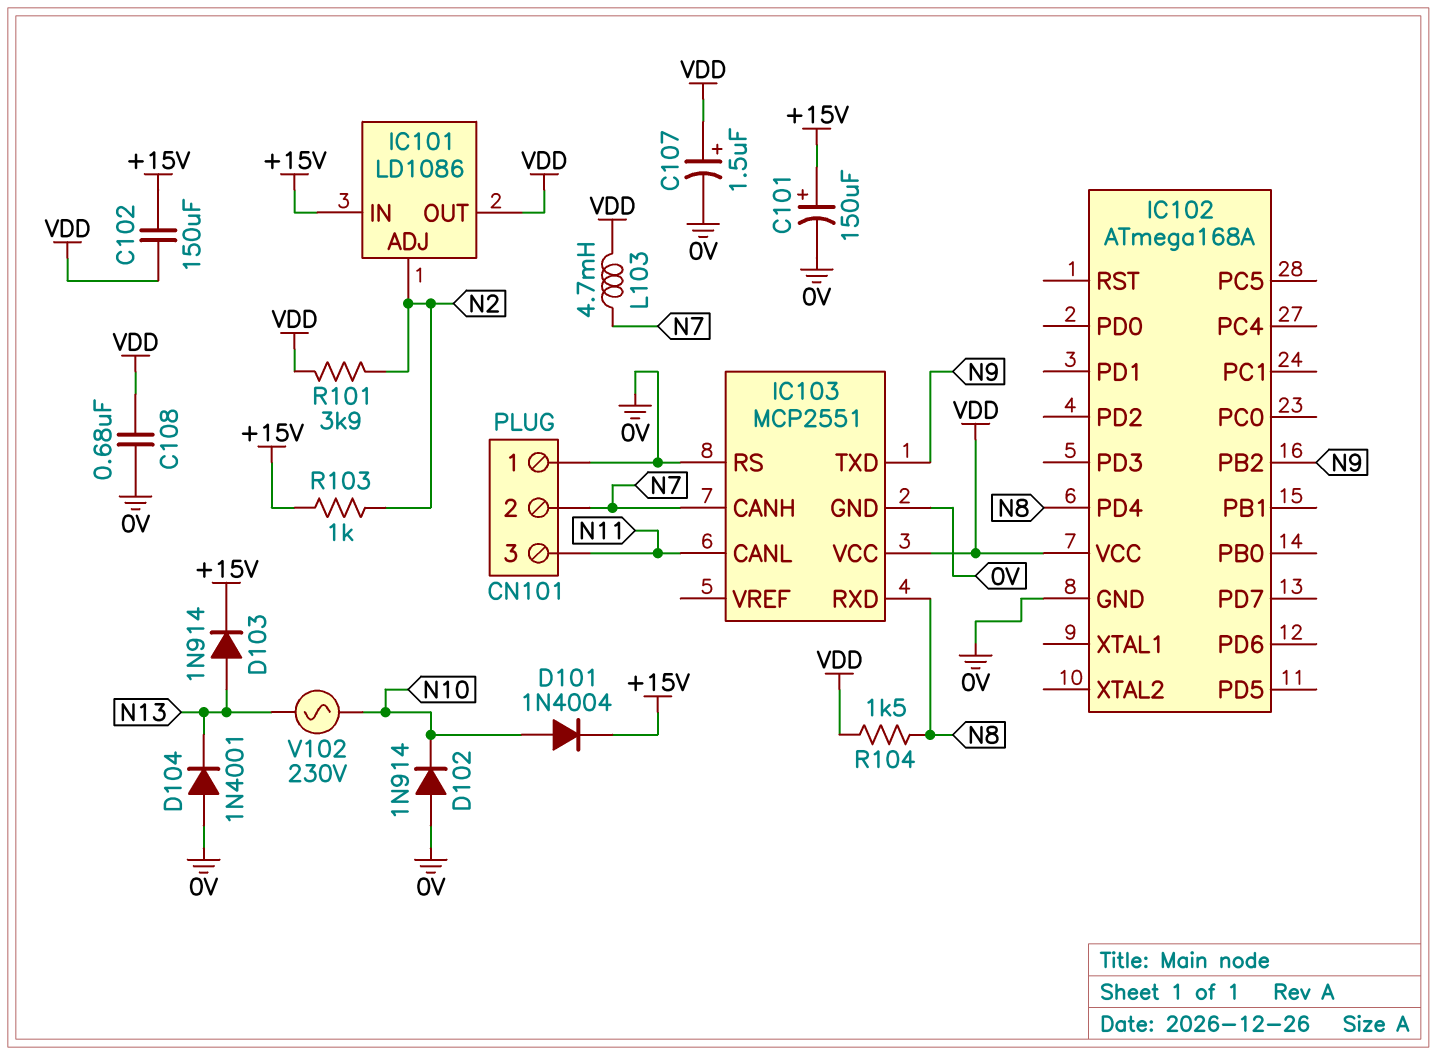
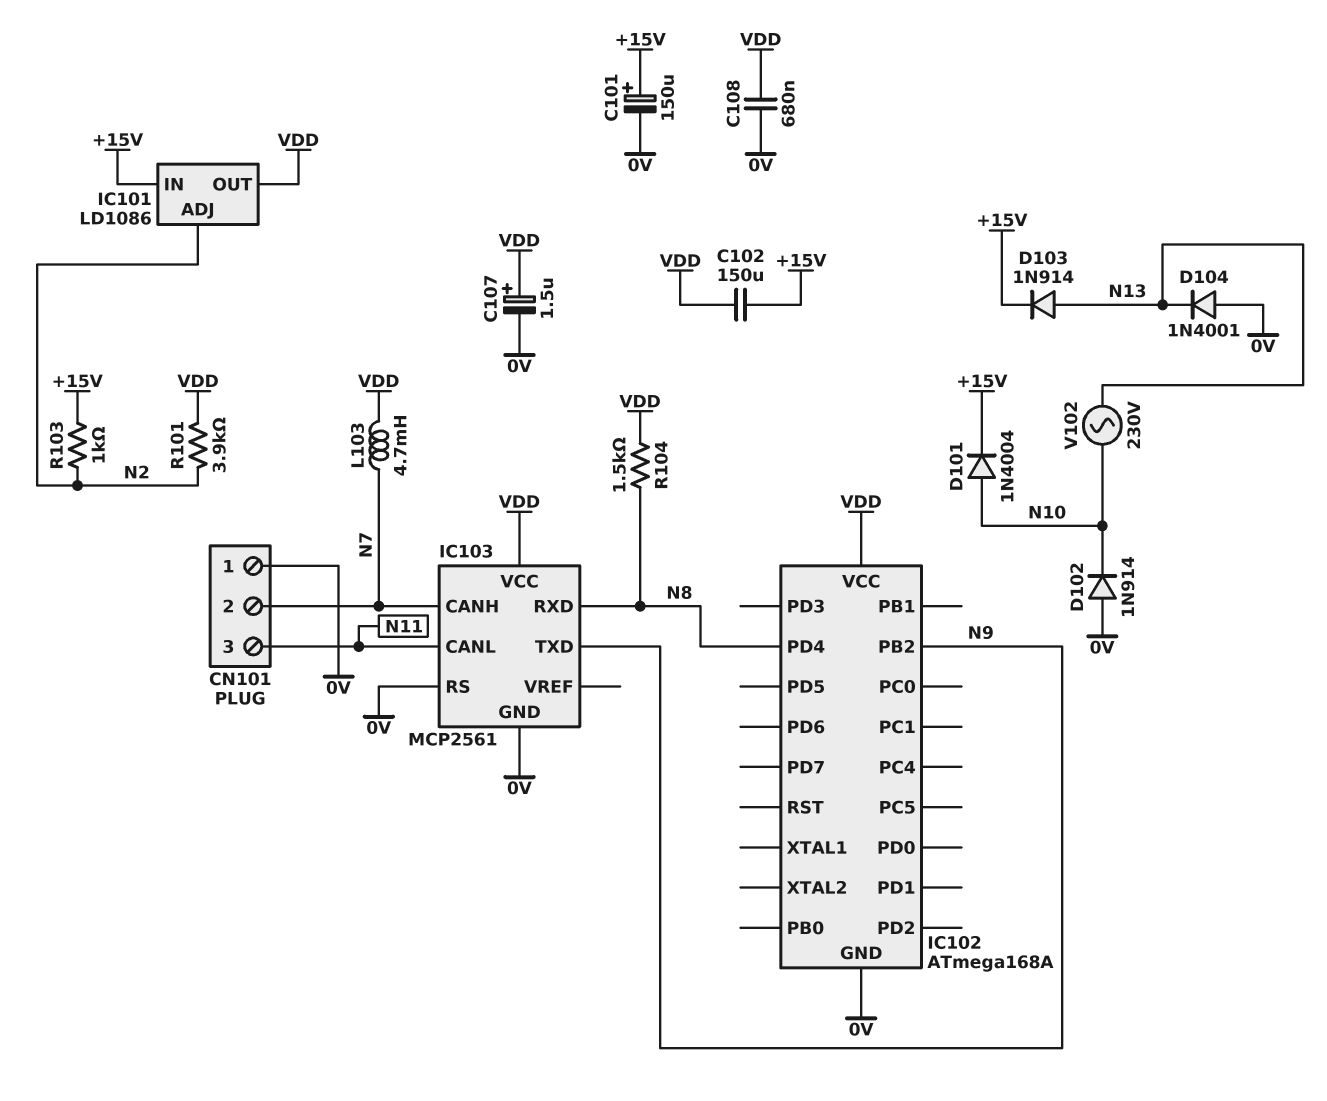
IC103: MCP2551 -> MCP2561

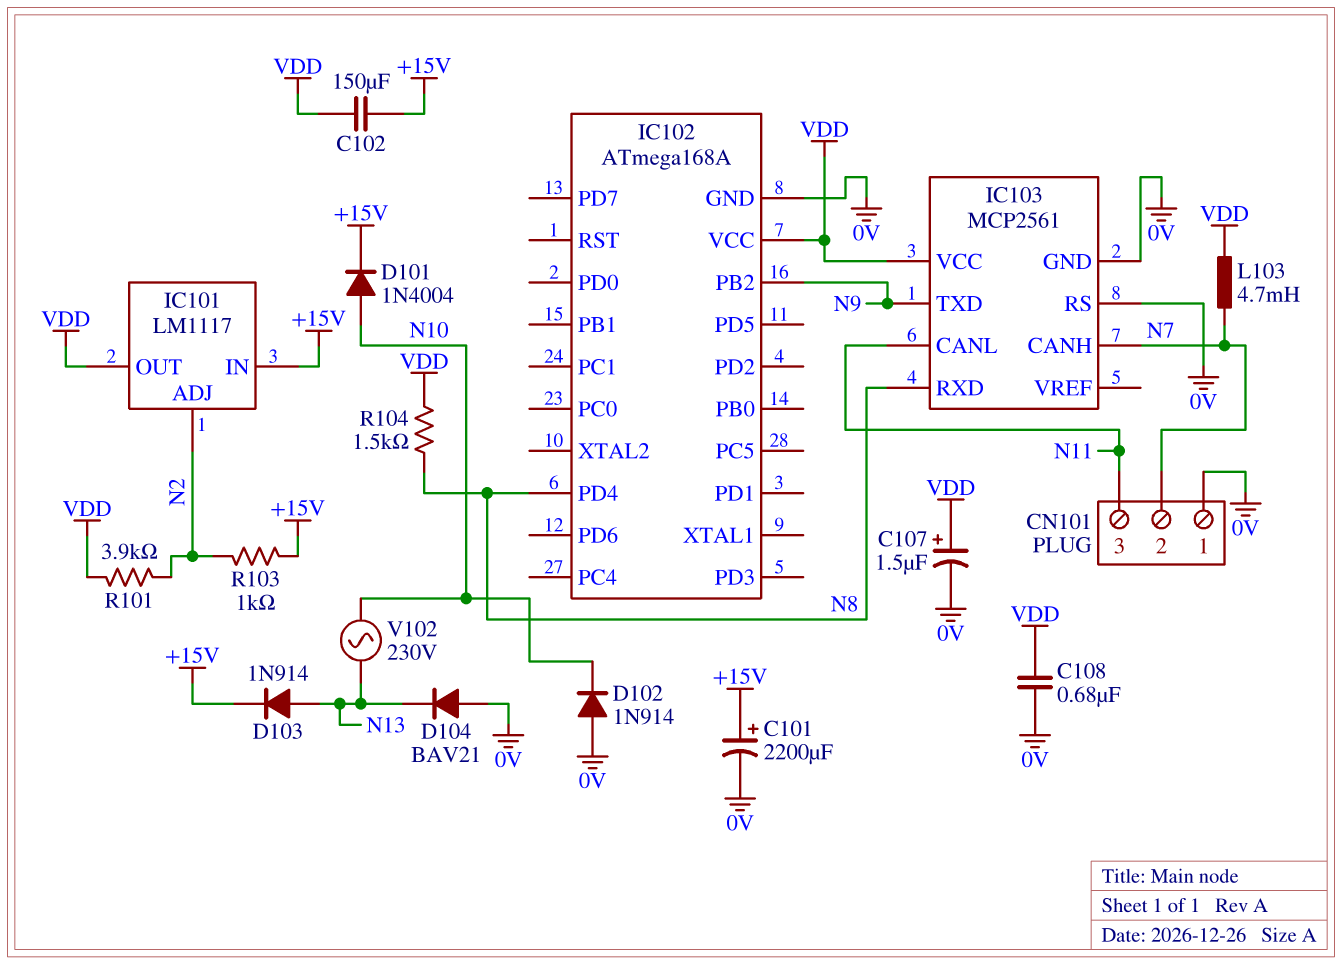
C101: 150uF (plus +15V, minus 0V) -> 2200uF (plus +15V, minus 0V)
D104: diode 1N4001 (A 0V, K N13) -> diode BAV21 (A 0V, K N13)
IC101: LD1086 -> LM1117

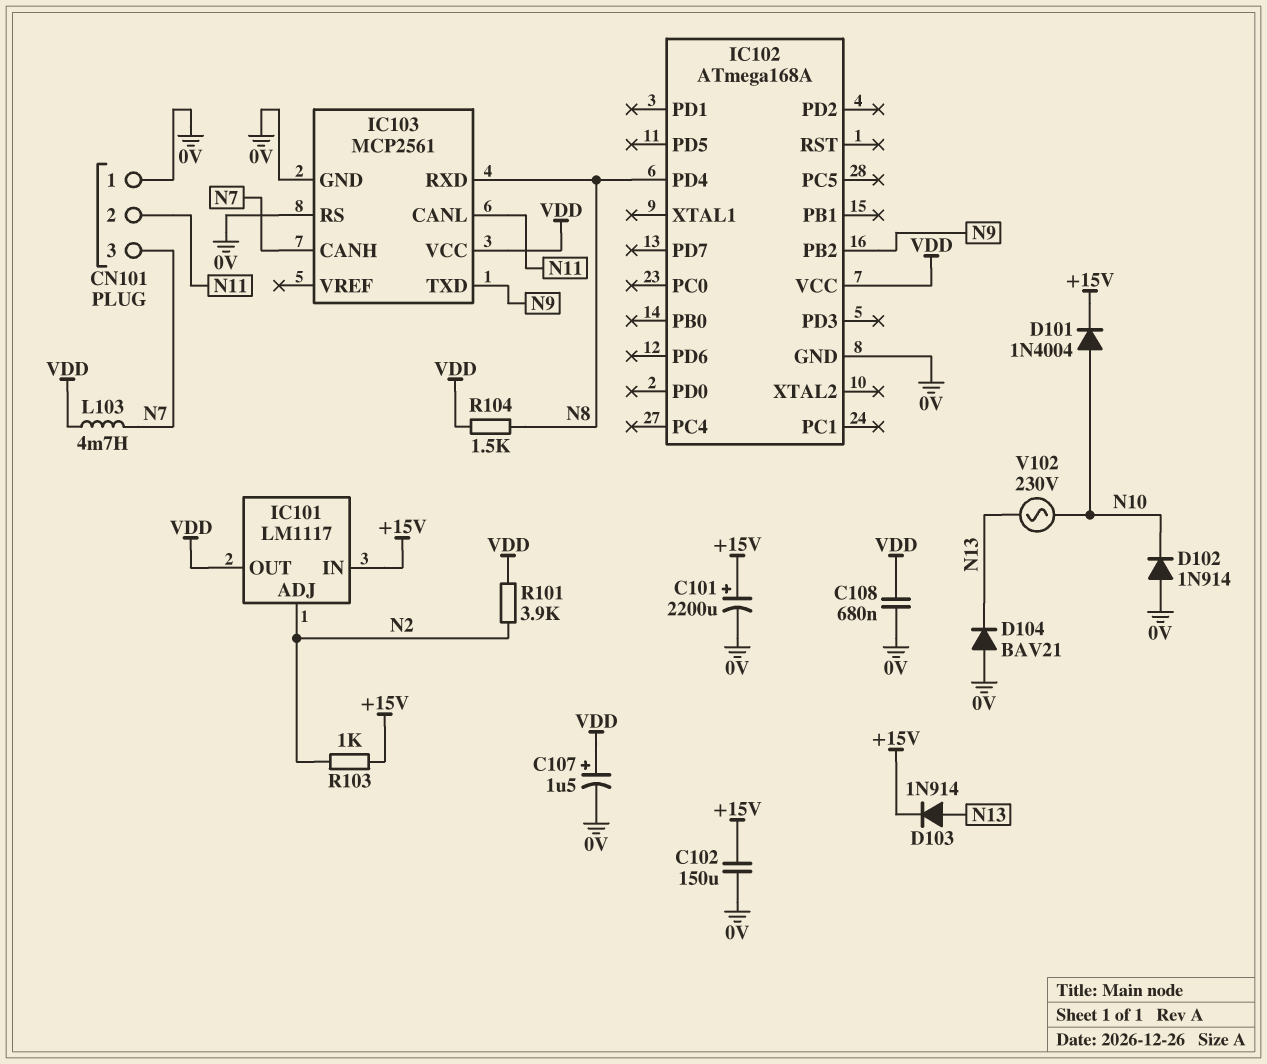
C102: 150uF (+15V, VDD) -> 150uF (+15V, 0V)
CN101 pin 2: N7 -> N11
CN101 pin 3: N11 -> N7

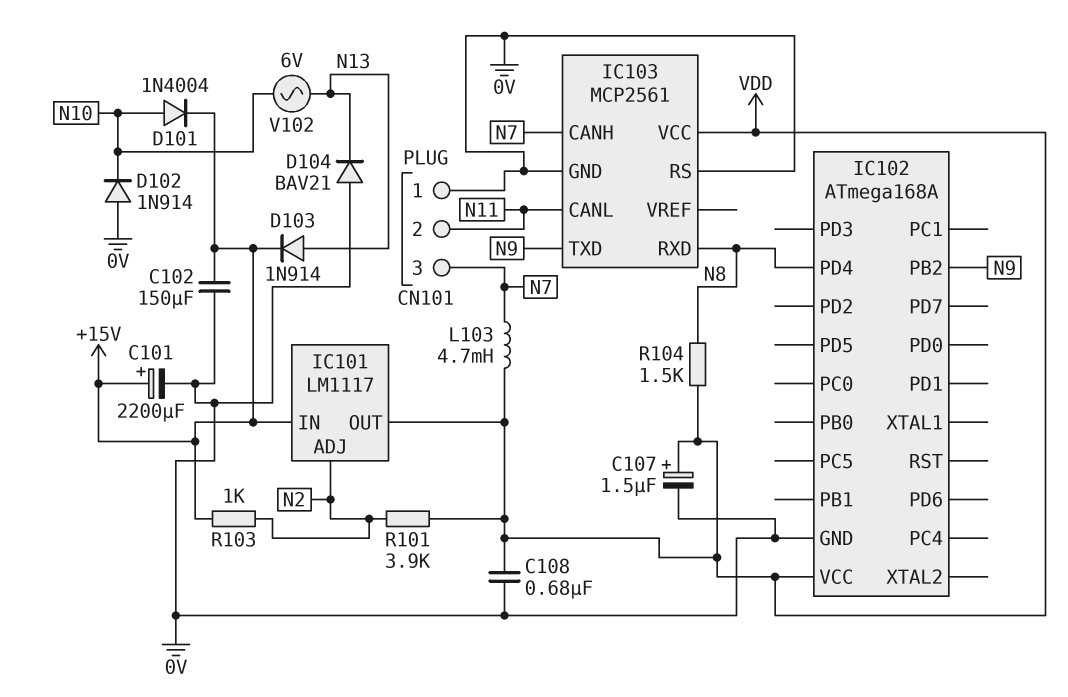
V102: AC 230V (N10, N13) -> AC 6V (N10, N13)

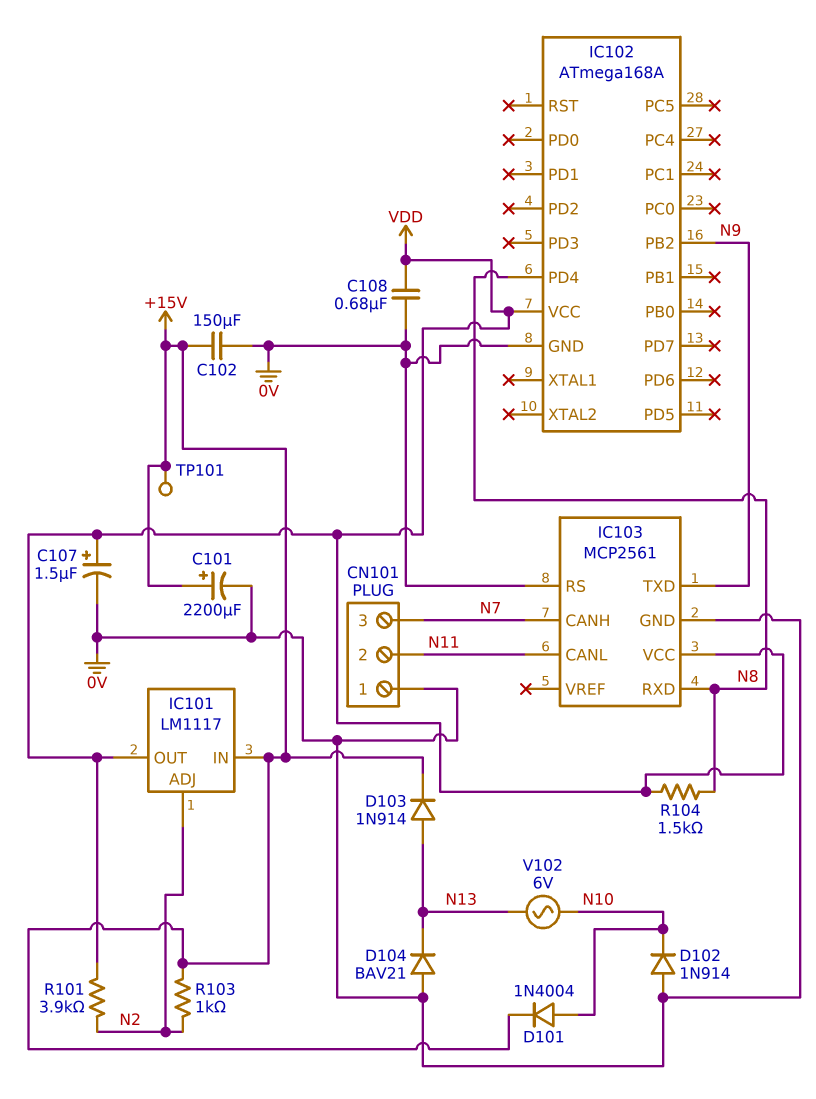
L103: 4.7mH (N7, VDD) -> none
TP101: none -> test point (+15V)

